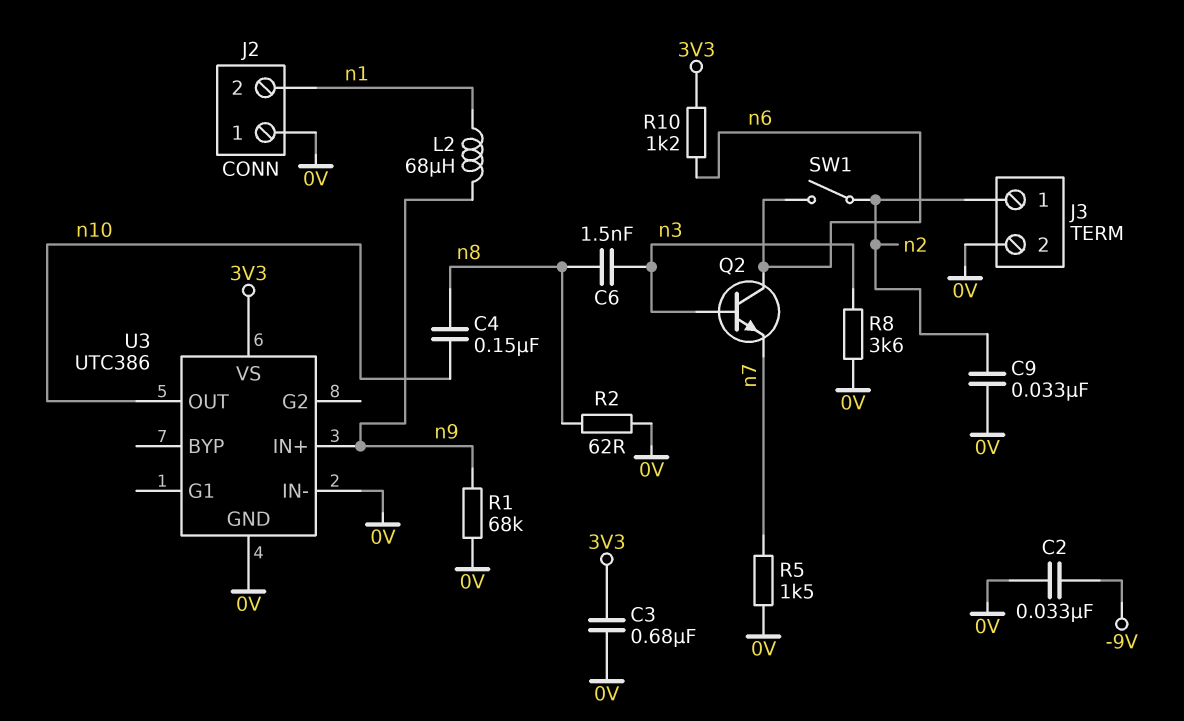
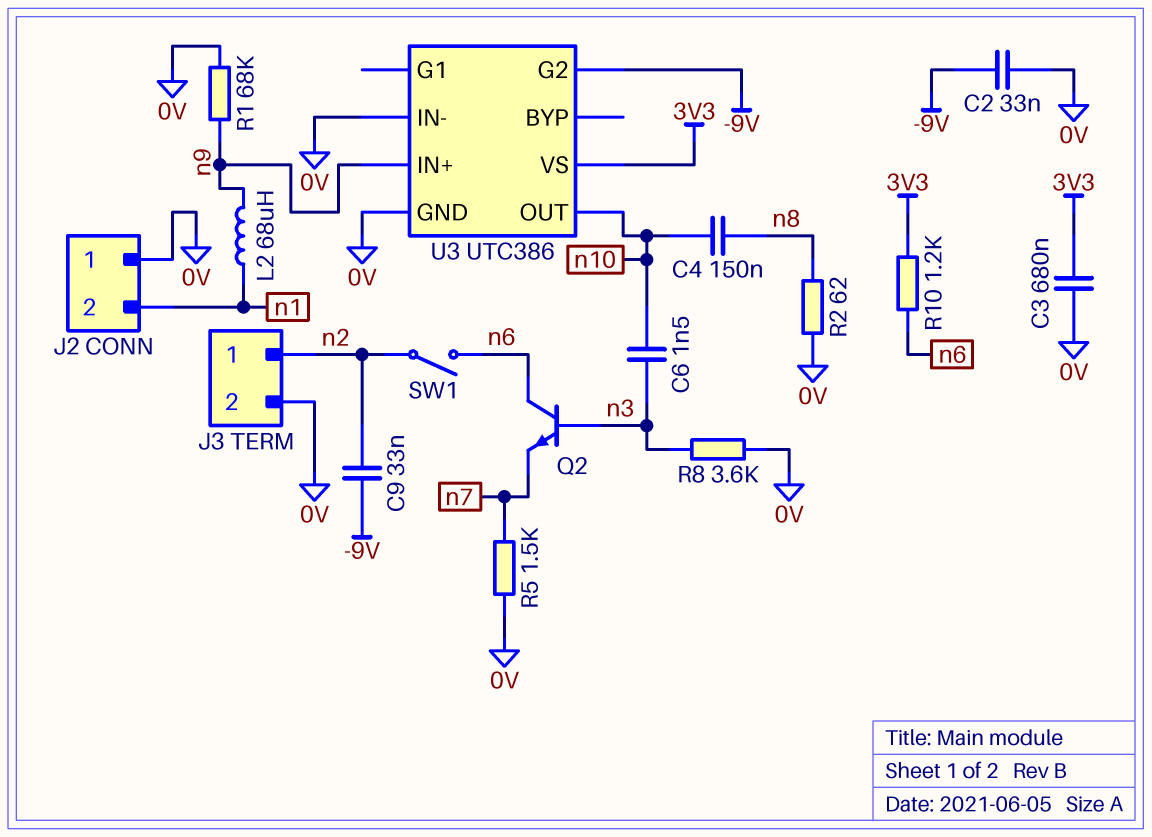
C6: 1.5nF (n3, n8) -> 1.5nF (n3, n10)
C9: 33nF (0V, n2) -> 33nF (-9V, n2)
U3 pin G2: none -> -9V

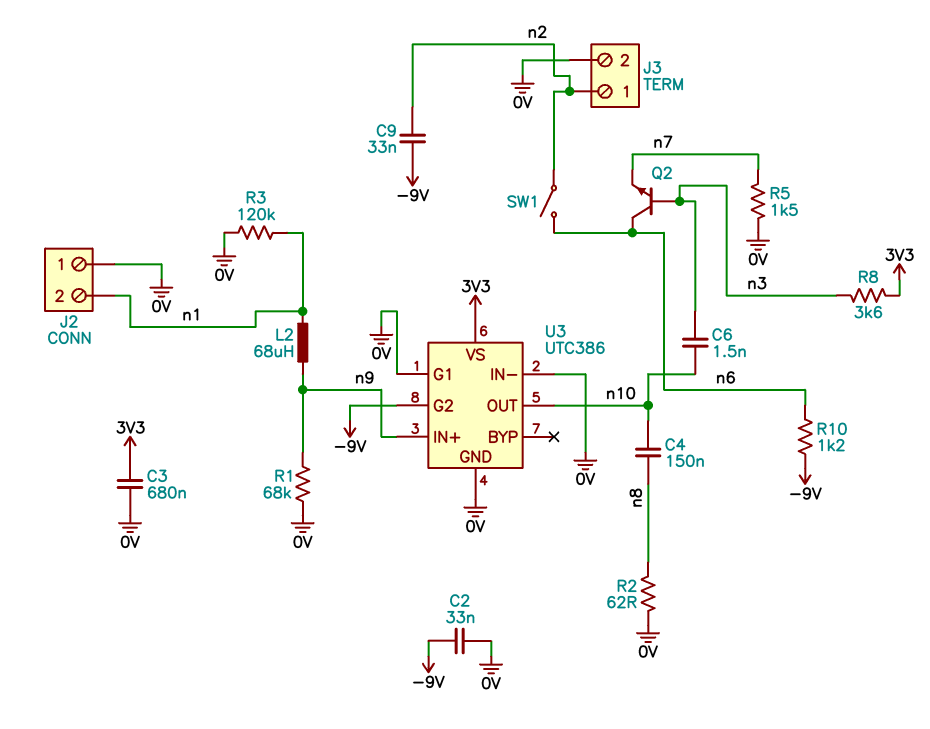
R3: none -> 120k (0V, n1)
R8: 3.6k (0V, n3) -> 3.6k (3V3, n3)
R10: 1.2k (3V3, n6) -> 1.2k (-9V, n6)
U3 pin G1: none -> 0V

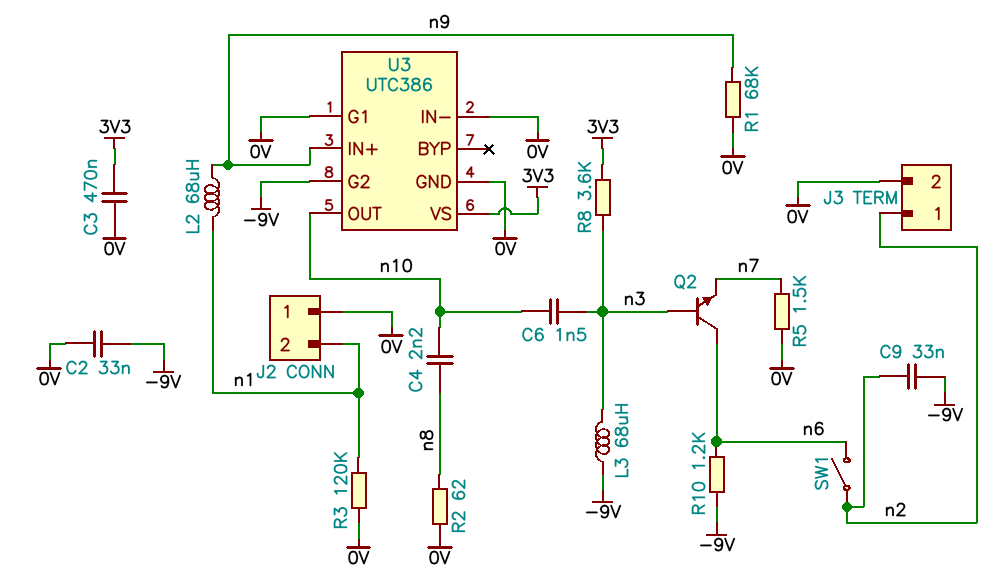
C3: 680nF (0V, 3V3) -> 470nF (0V, 3V3)
C4: 150nF (n8, n10) -> 2.2nF (n8, n10)
L3: none -> 68uH (-9V, n3)

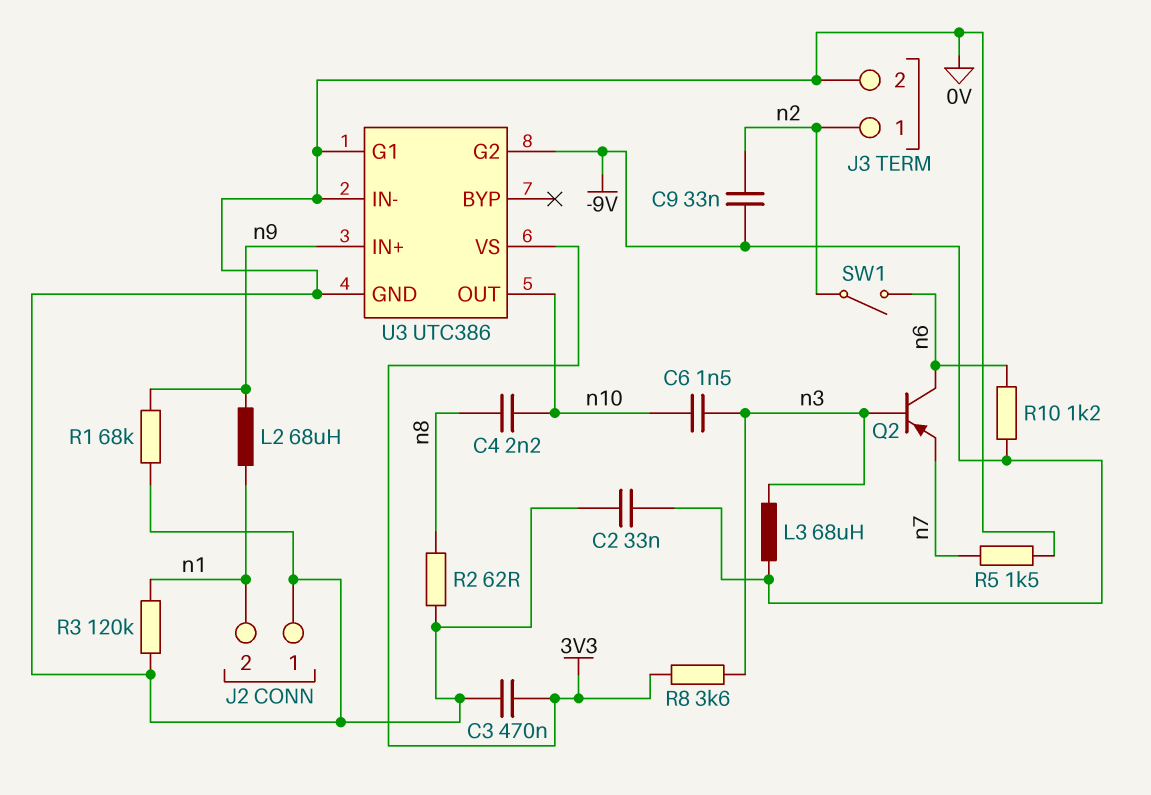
Q2: NPN (B n3, C n6, E n7) -> PNP (B n3, C n6, E n7)

